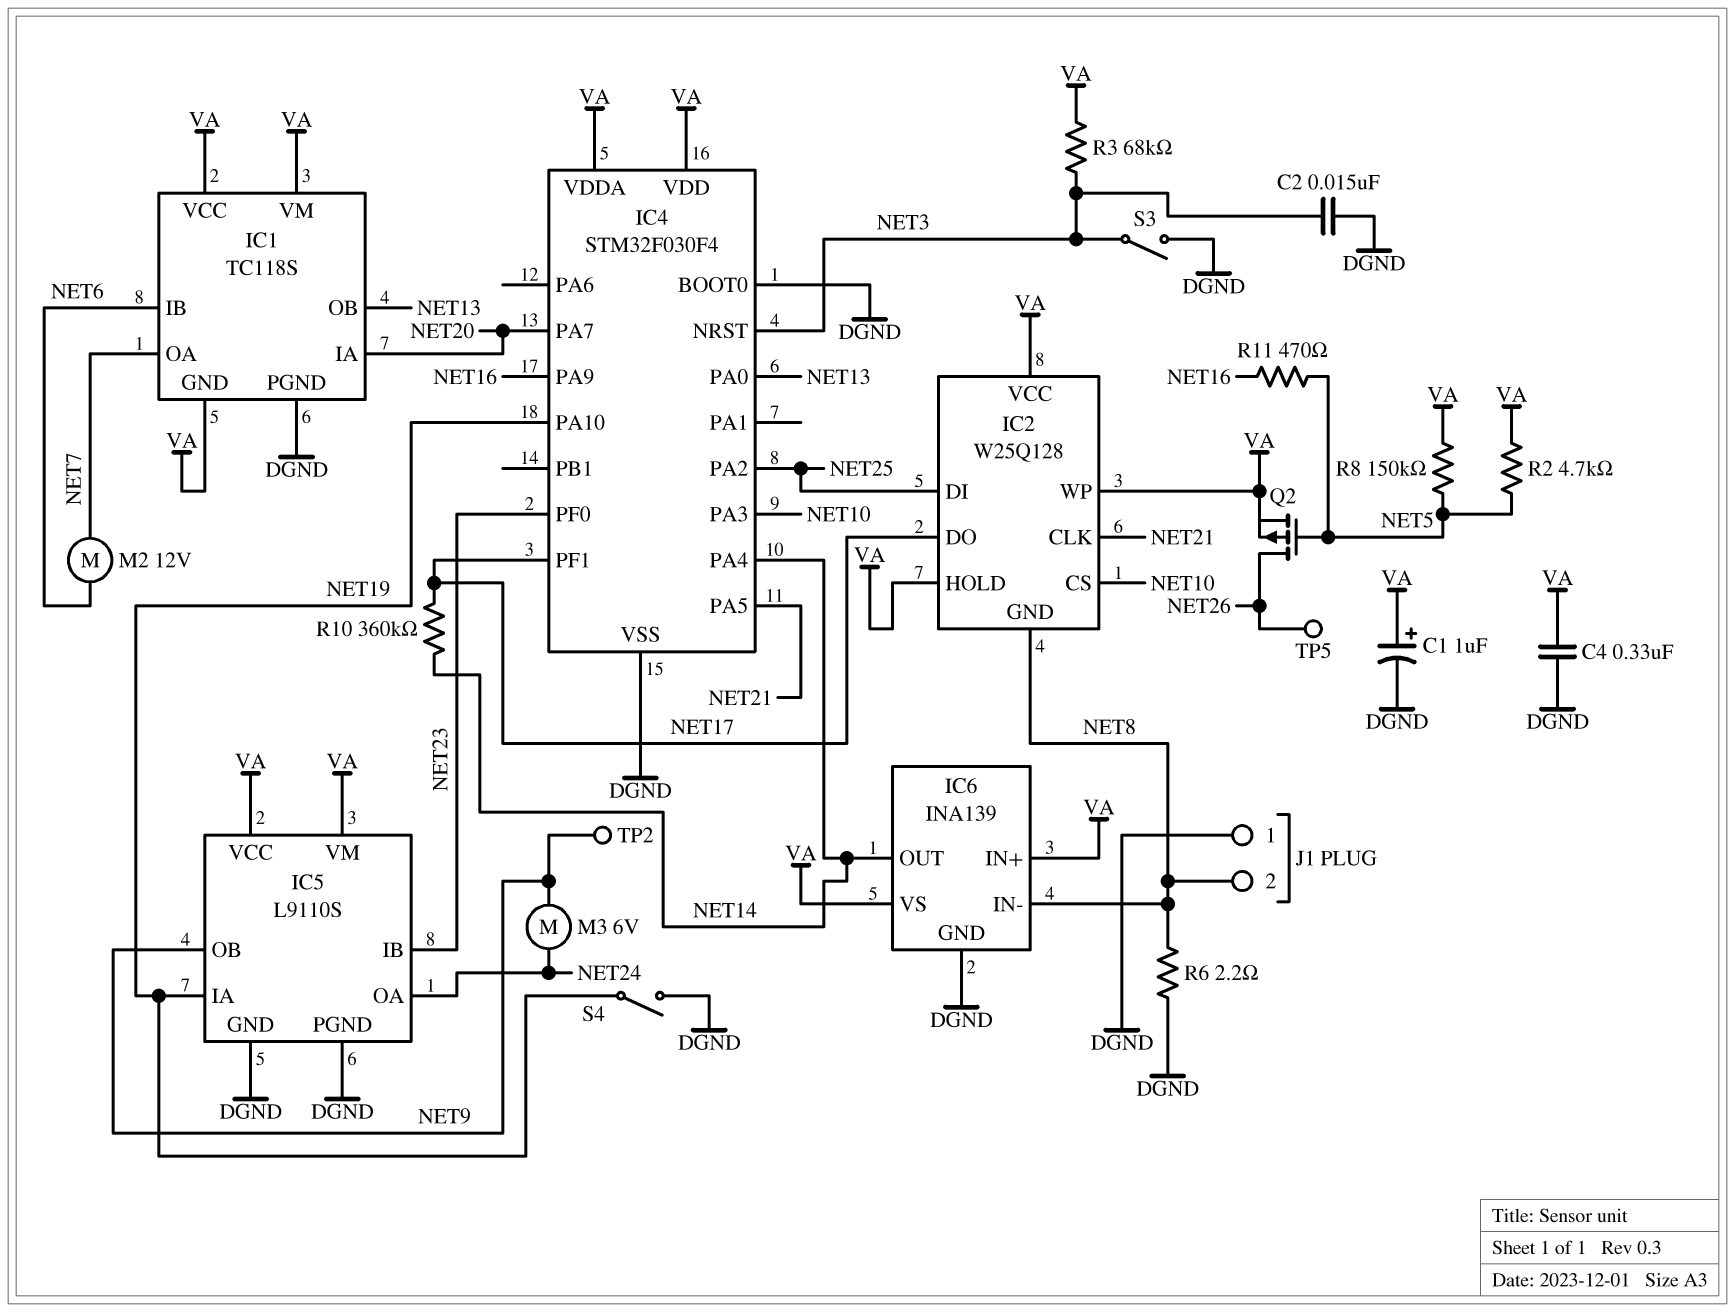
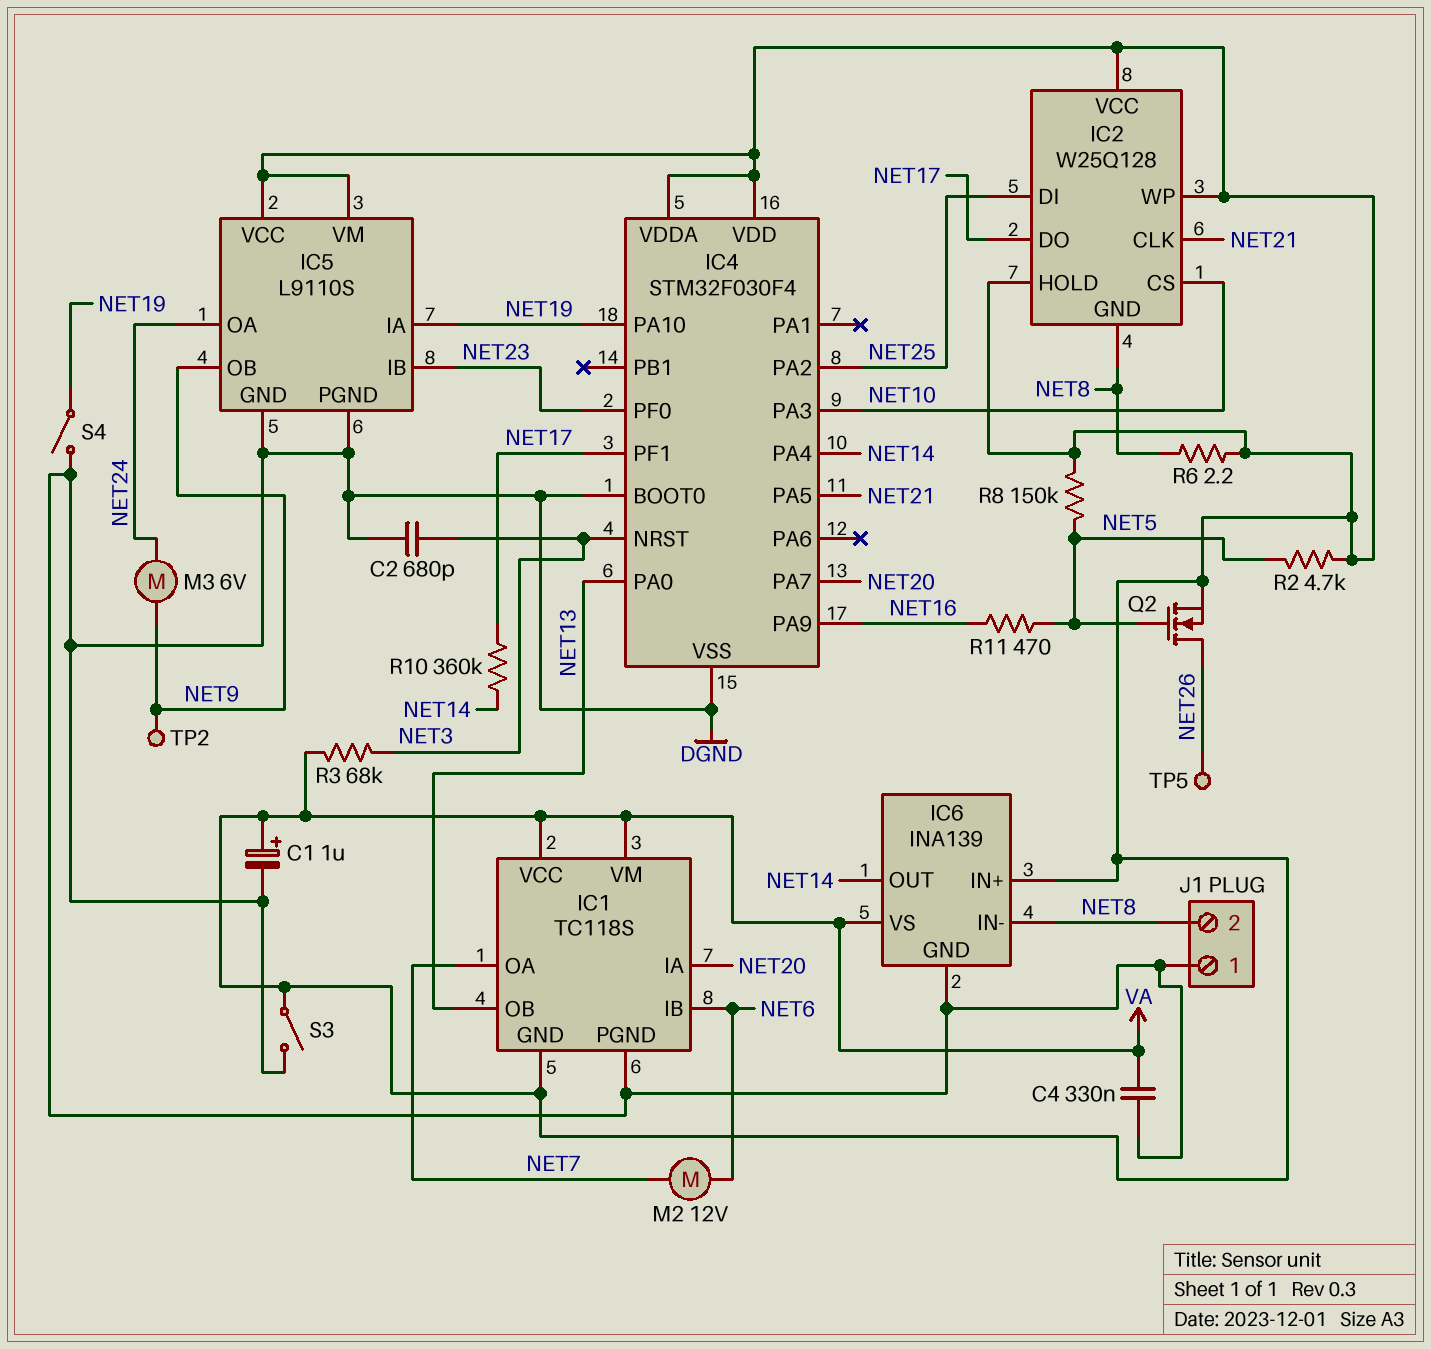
C2: 15nF (DGND, NET3) -> 680pF (DGND, NET3)
Q2: PMOS (G NET5, D NET26, S VA) -> NMOS (G NET5, D NET26, S VA)
R6: 2.2 (DGND, NET8) -> 2.2 (NET8, VA)
S3: switch (DGND, NET3) -> switch (DGND, VA)

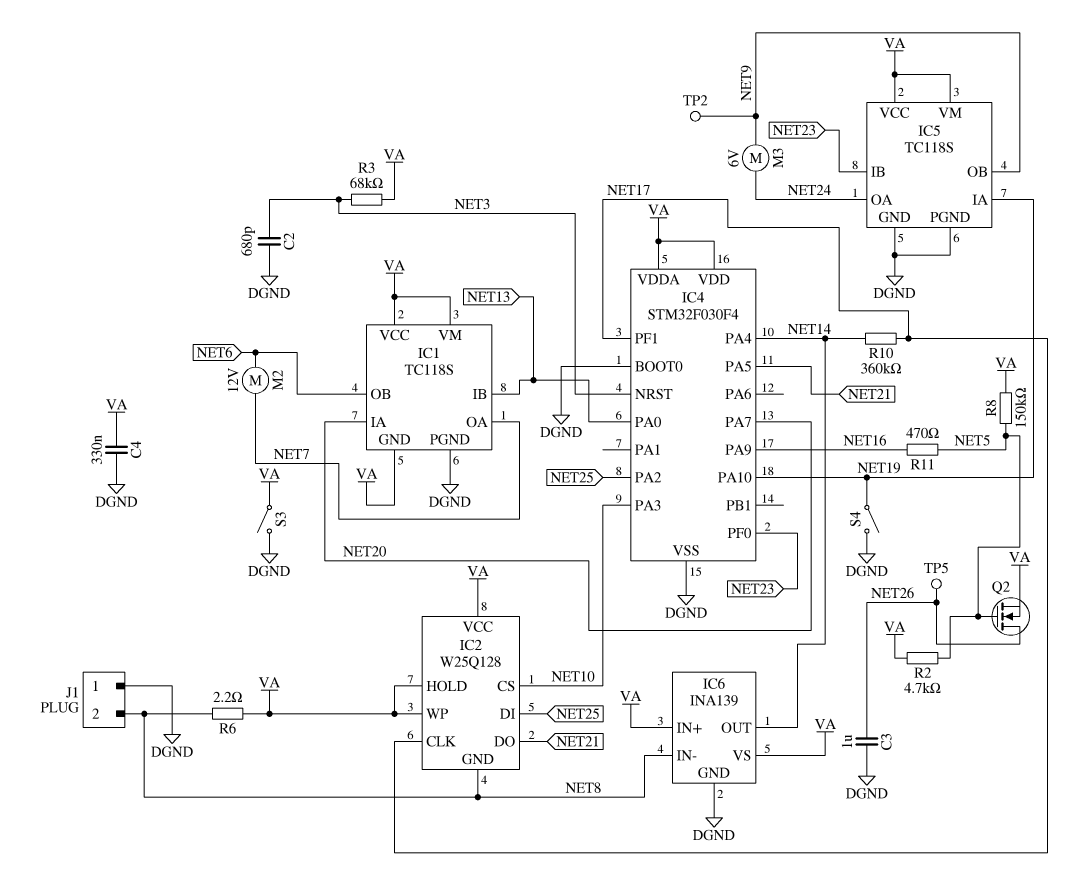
C1: 1uF (plus VA, minus DGND) -> none
C3: none -> 1uF (DGND, NET26)
IC1 pin IB: NET6 -> NET13
IC1 pin OB: NET13 -> NET6
IC2 pin CLK: NET21 -> NET17
IC2 pin DO: NET17 -> NET21
IC5: L9110S -> TC118S

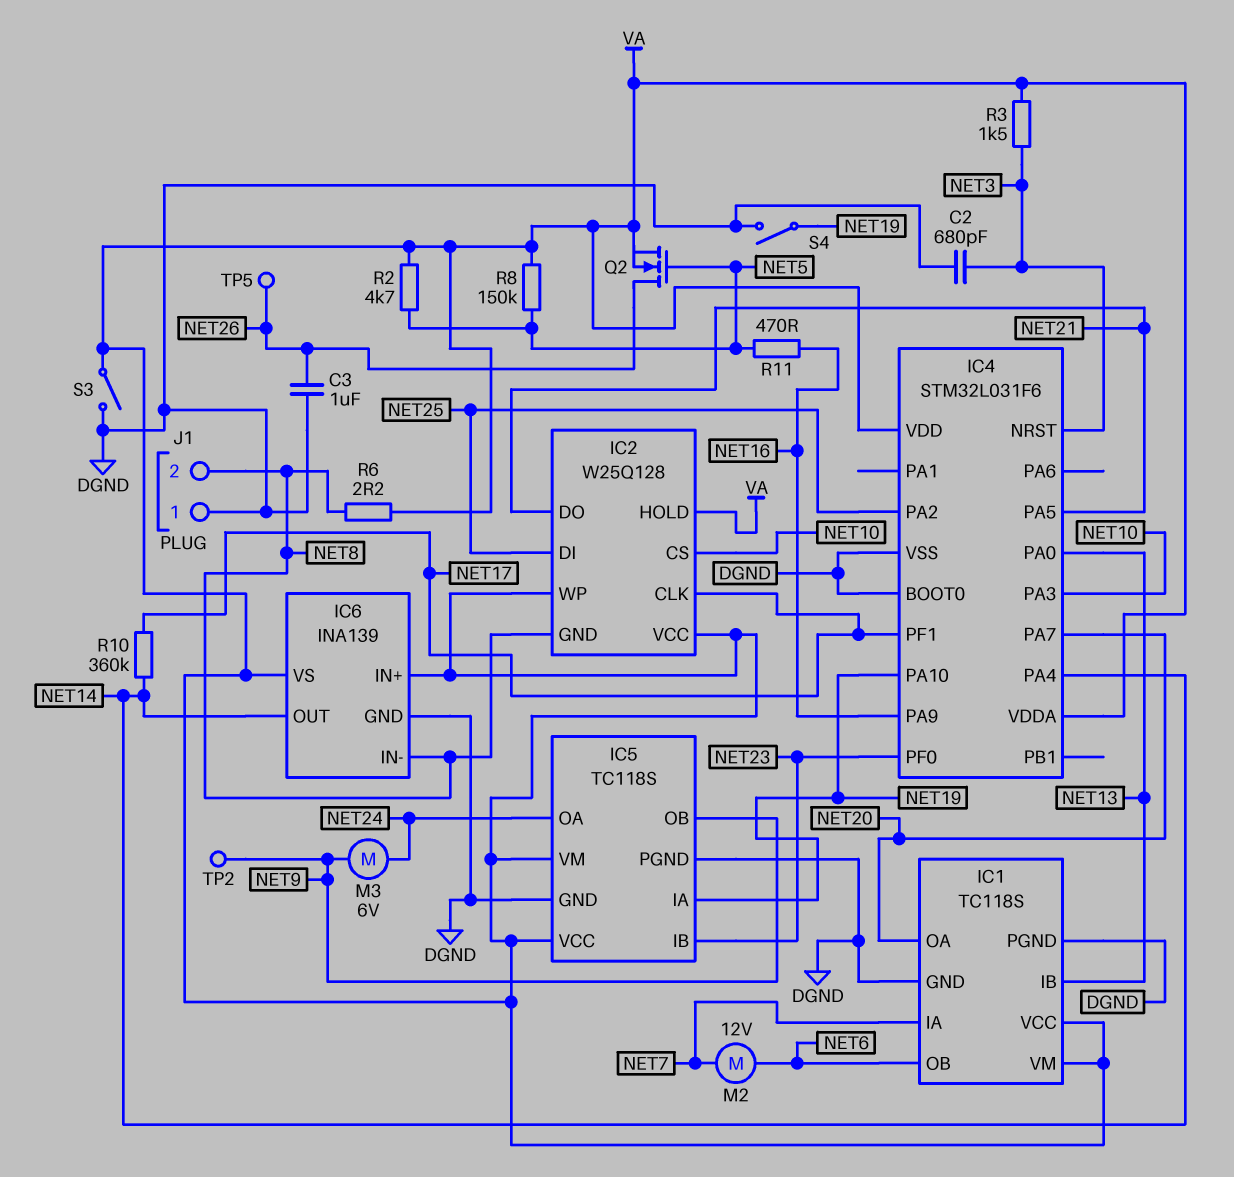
C4: 330nF (DGND, VA) -> none
IC1 pin GND: VA -> DGND
IC1 pin IA: NET20 -> NET7
IC1 pin OA: NET7 -> NET20
IC4: STM32F030F4 -> STM32L031F6
R3: 68k (NET3, VA) -> 1.5k (NET3, VA)

